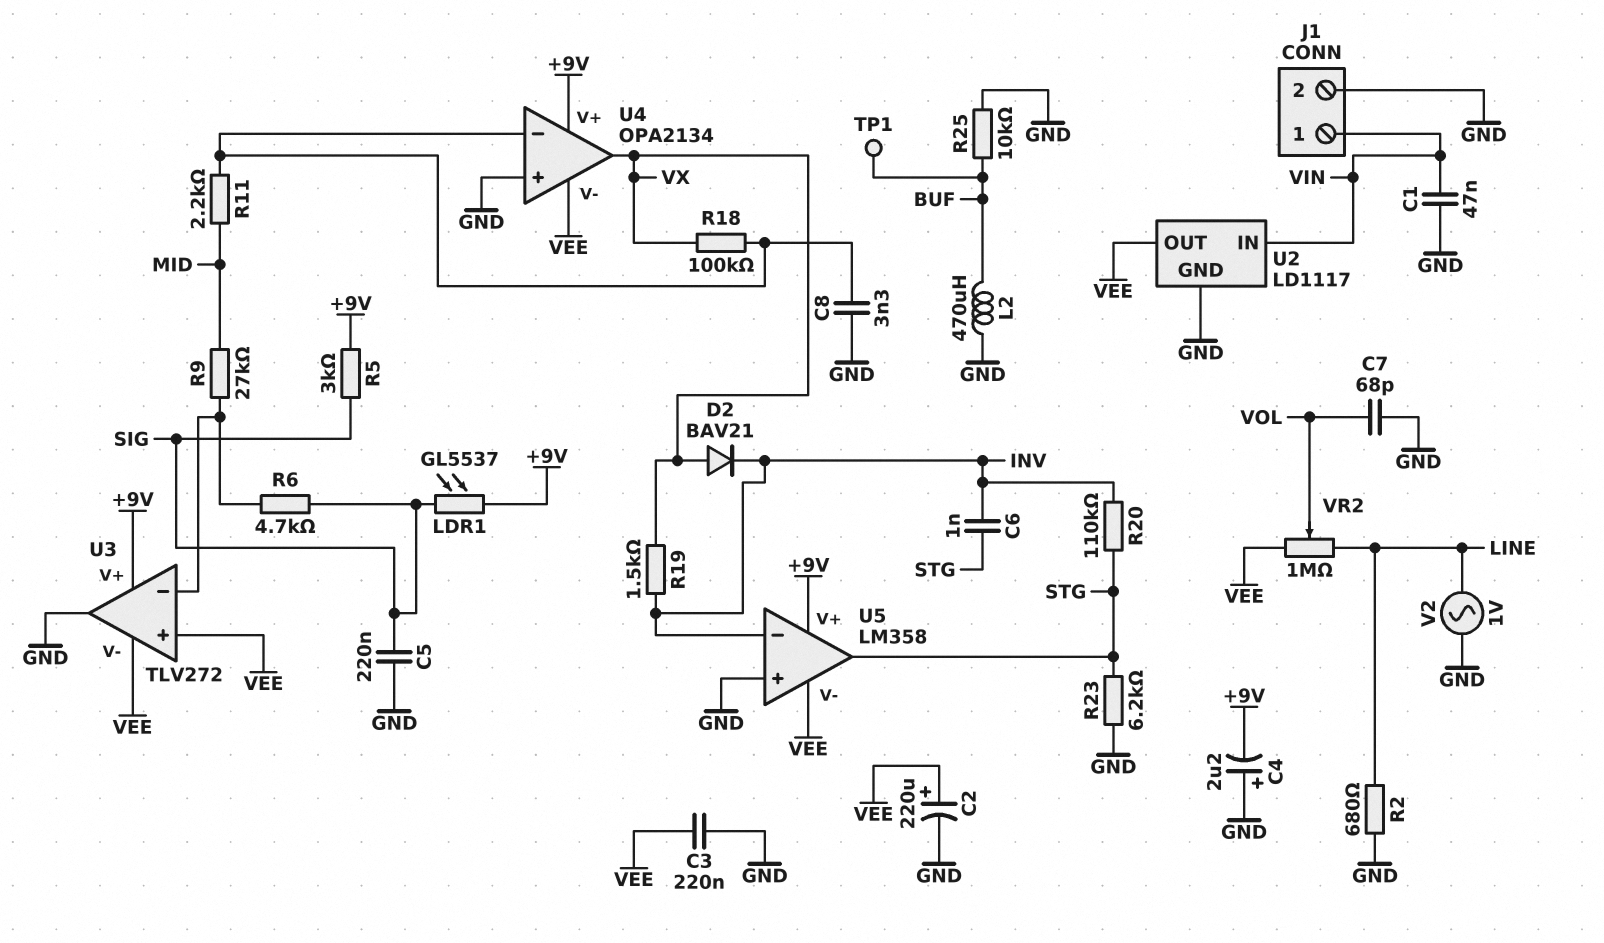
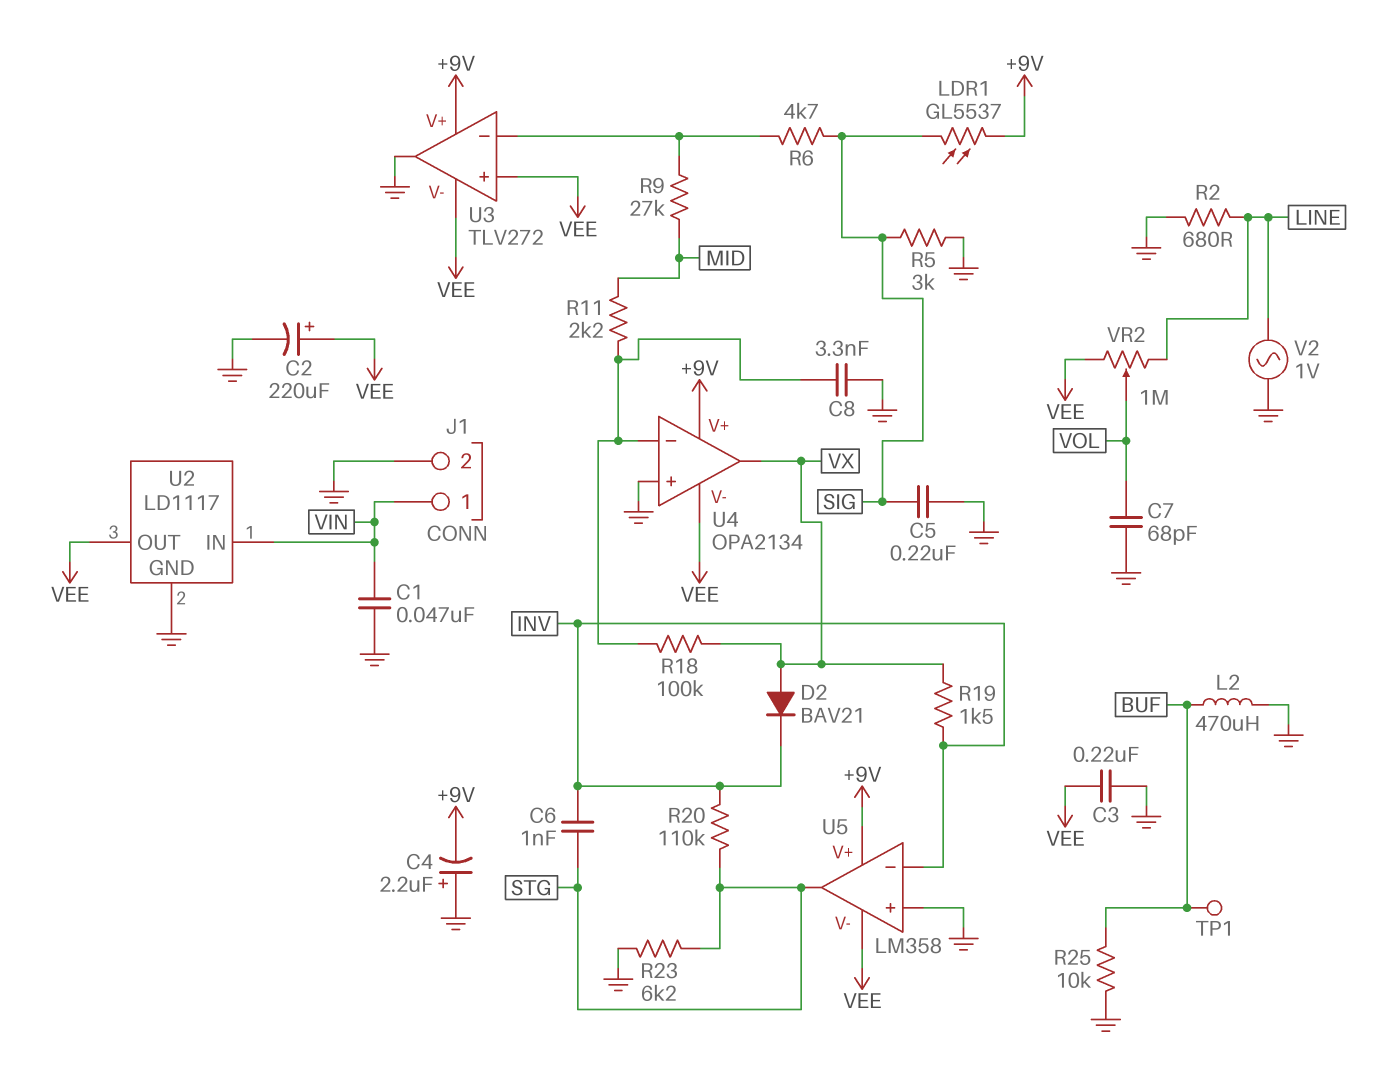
R5: 3k (+9V, SIG) -> 3k (GND, SIG)

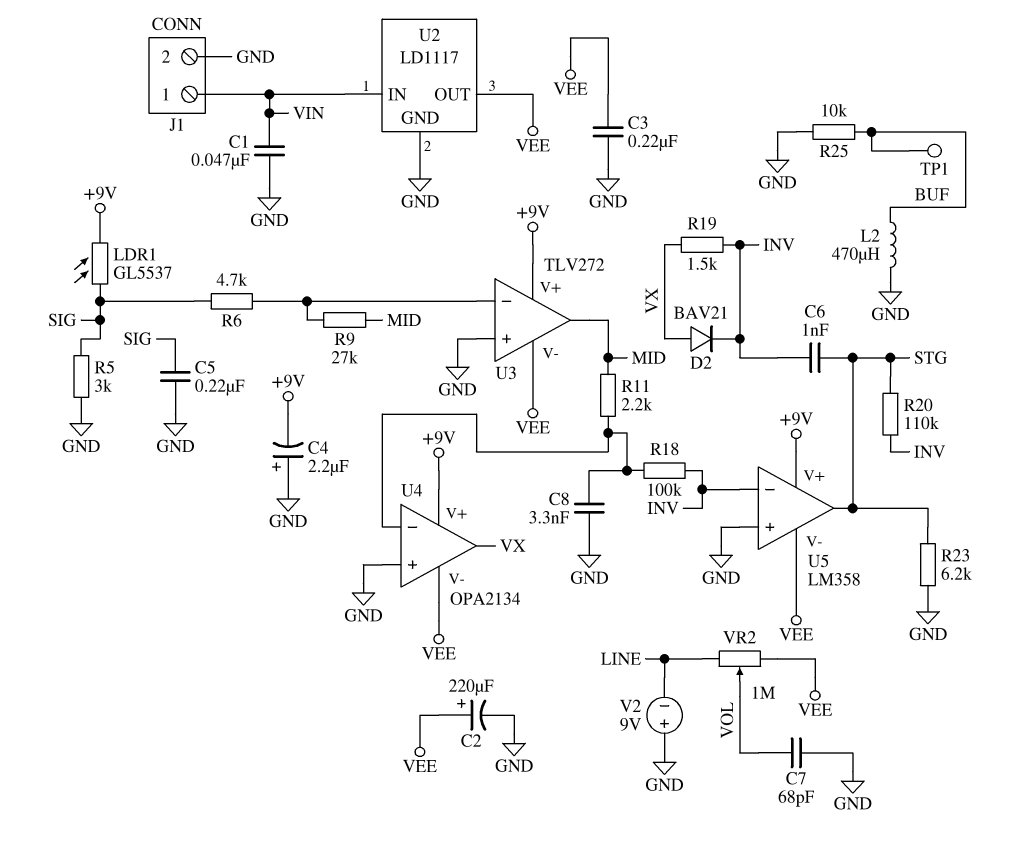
R2: 680 (GND, LINE) -> none
R18: 100k (U4/in-, VX) -> 100k (INV, U4/in-)
U3 pin in+: VEE -> GND
U3 pin out: GND -> MID
V2: AC 1V (GND, LINE) -> 9V (plus GND, minus LINE)

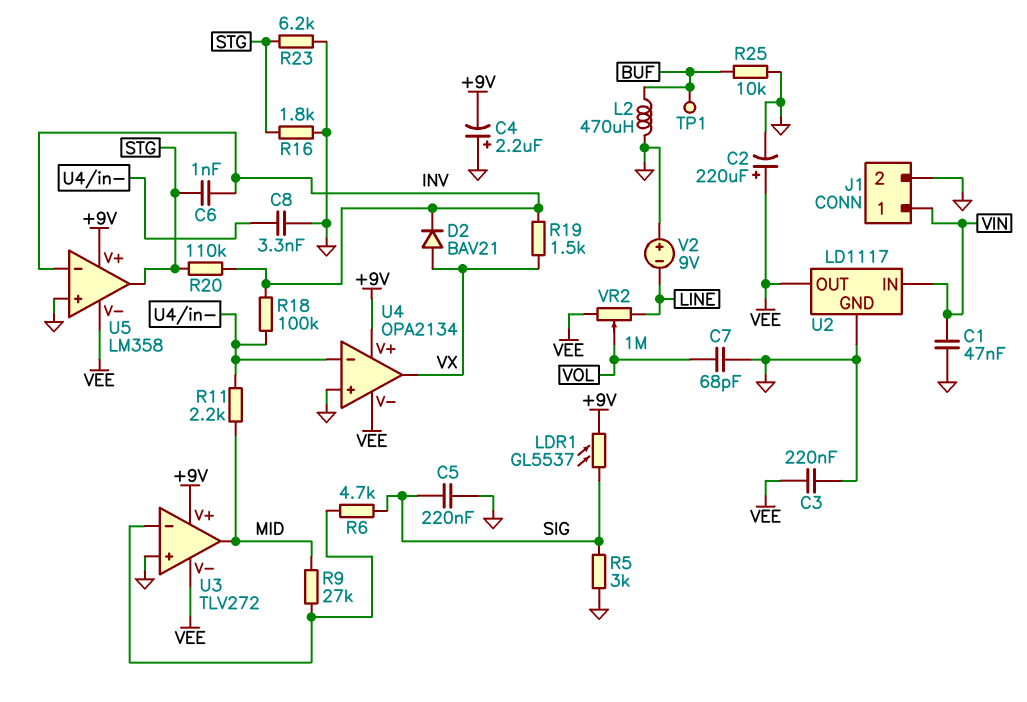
R16: none -> 1.8k (GND, STG)

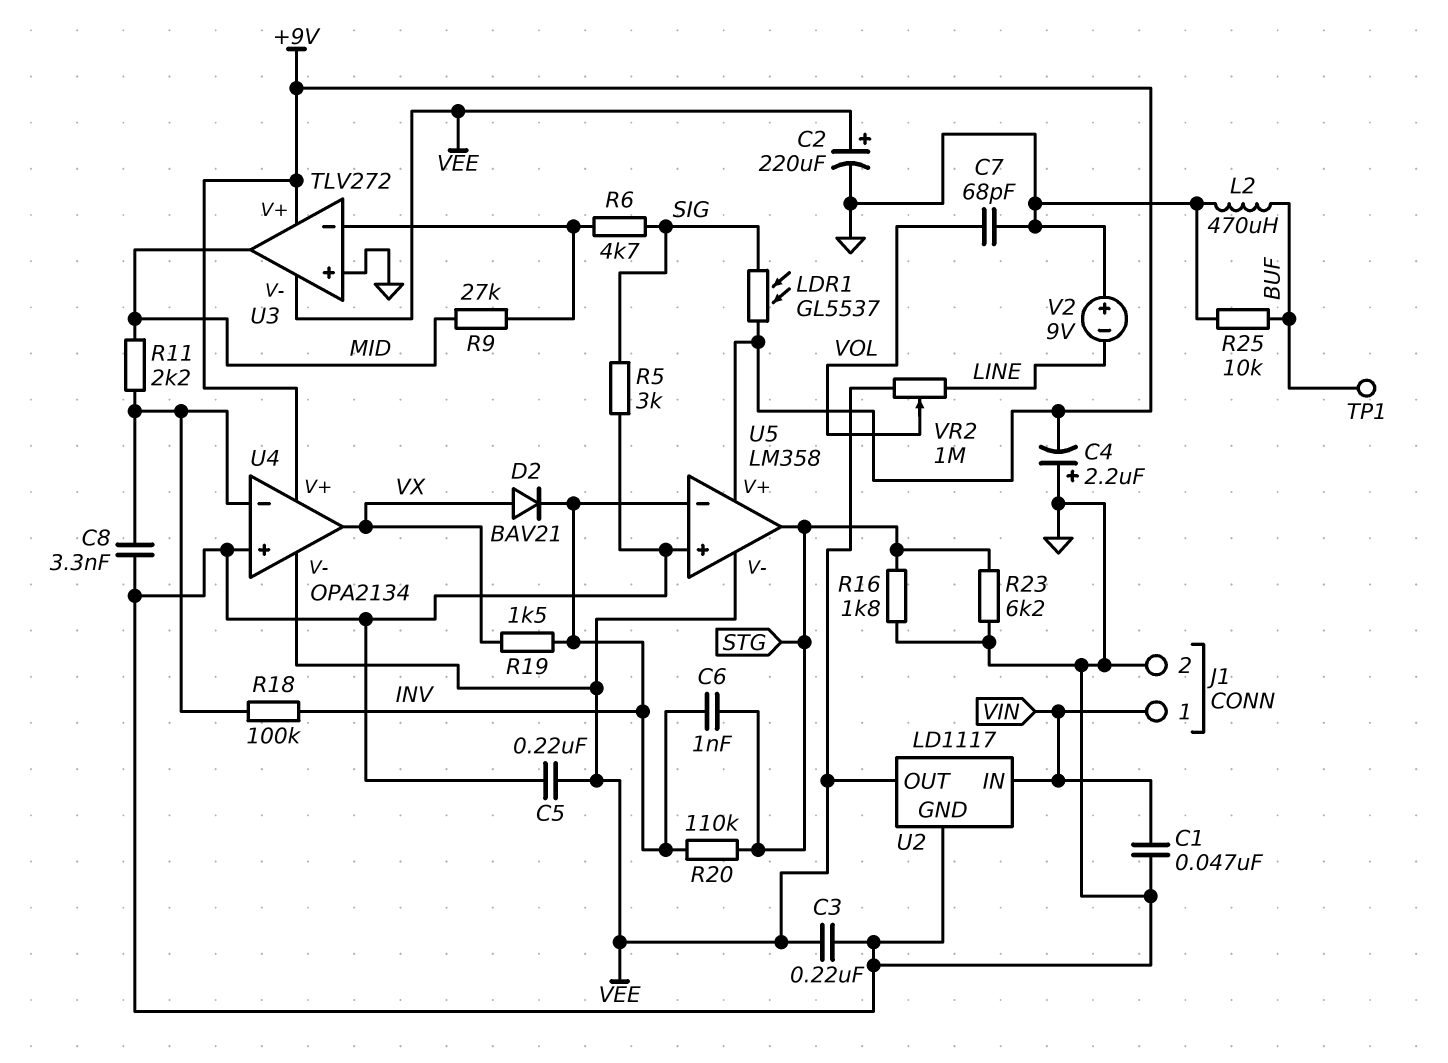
C5: 220nF (GND, SIG) -> 220nF (GND, VEE)

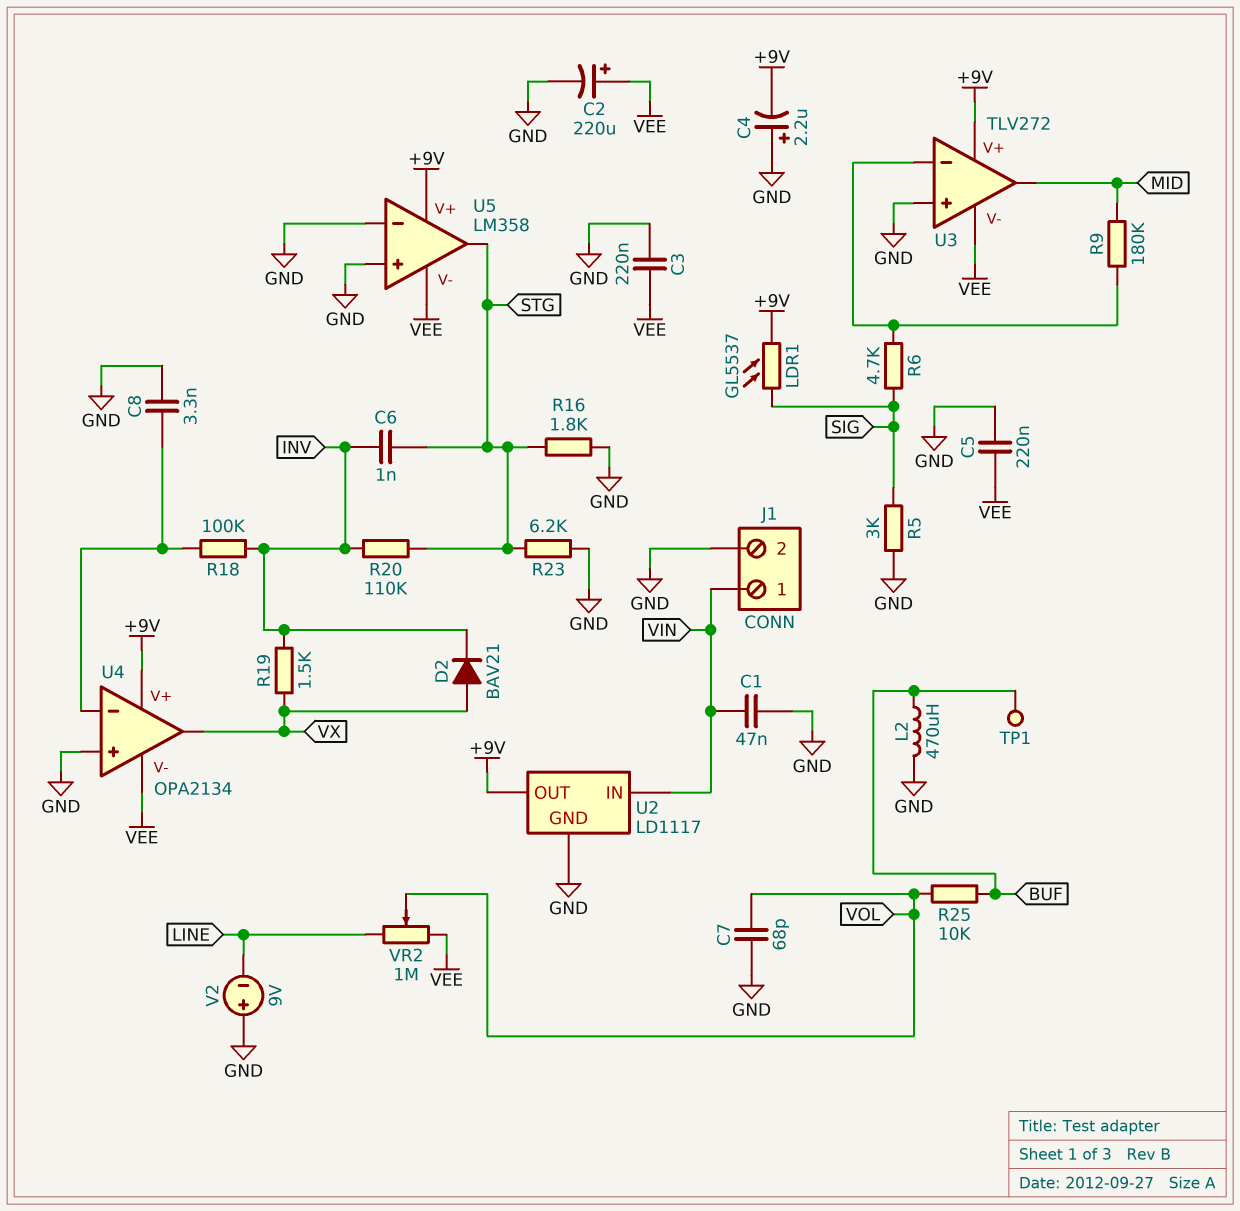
R9: 27k (MID, U3/in-) -> 180k (MID, U3/in-)
R11: 2.2k (MID, U4/in-) -> none
R25: 10k (BUF, GND) -> 10k (BUF, VOL)
U2 pin OUT: VEE -> +9V
U5 pin in-: INV -> GND

